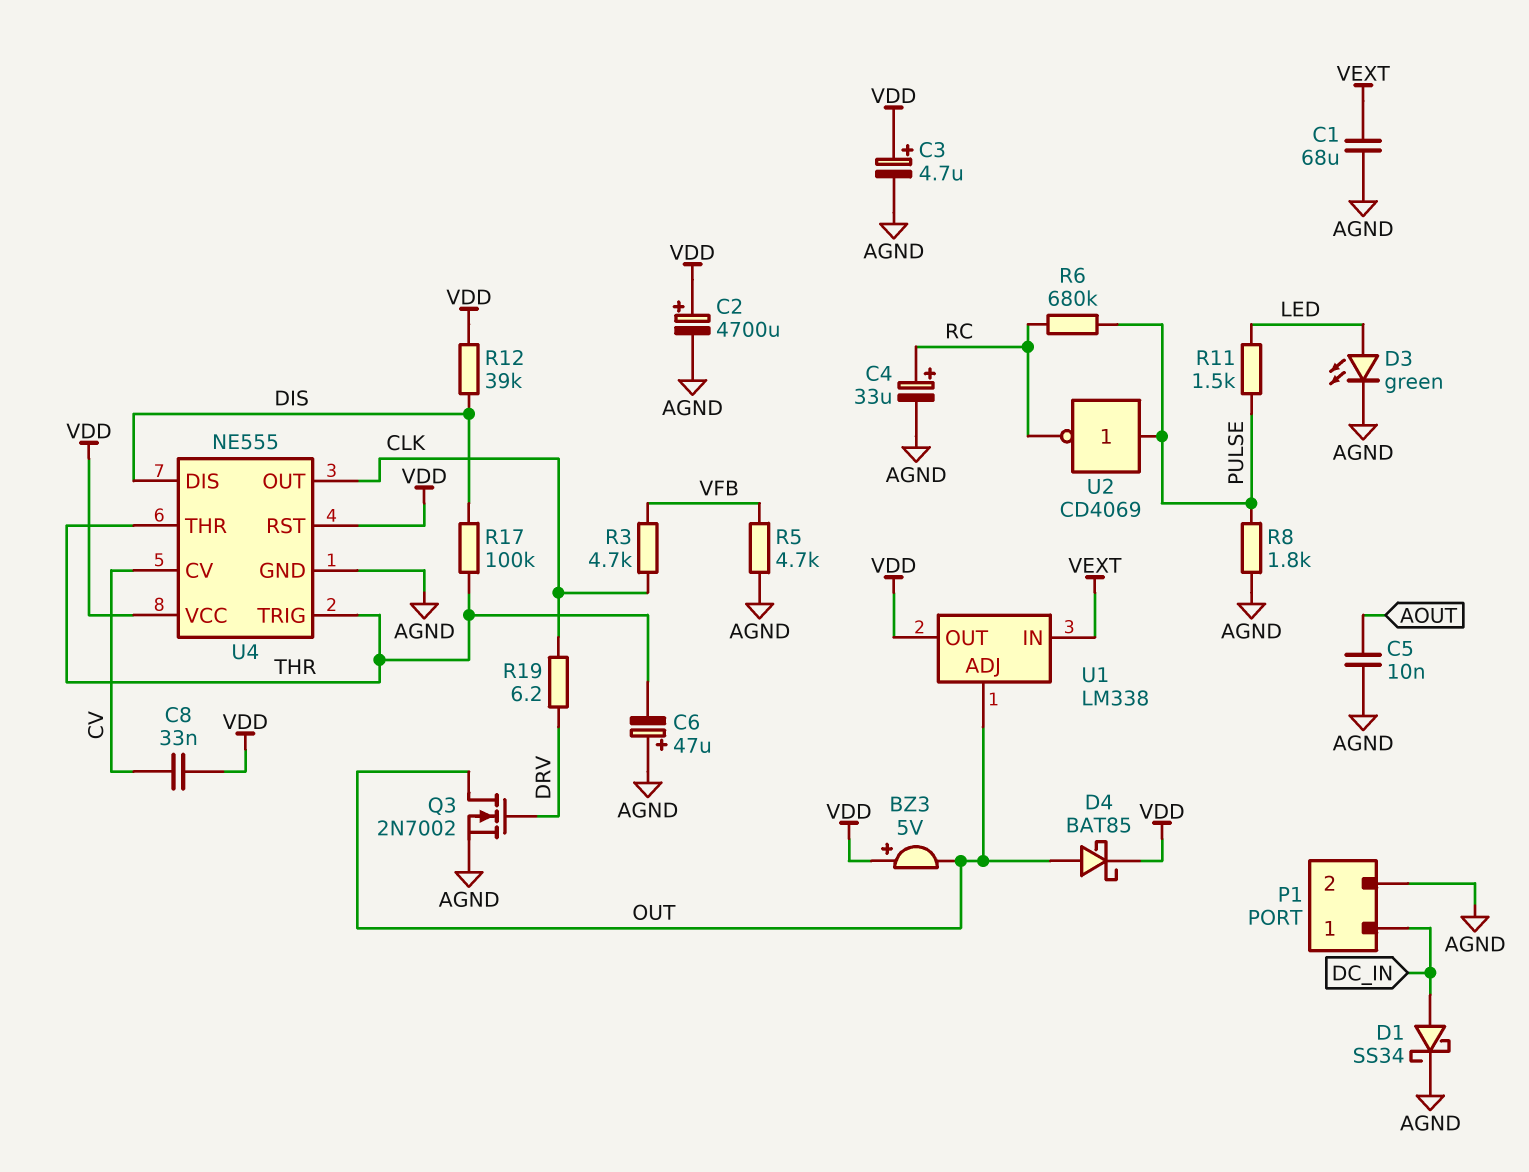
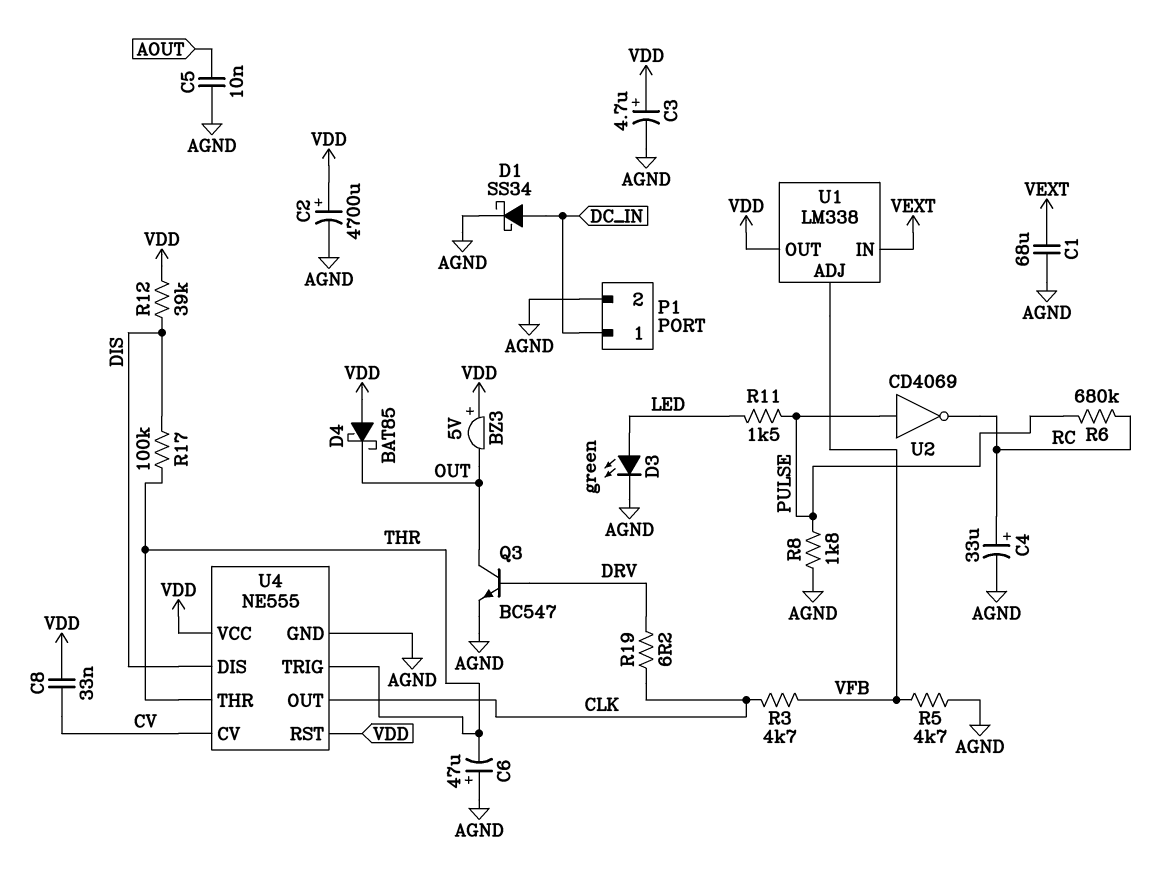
D4: schottky BAT85 (A OUT, K VDD) -> schottky BAT85 (A VDD, K OUT)
Q3: NMOS 2N7002 (G DRV, D OUT, S AGND) -> NPN BC547 (B DRV, C OUT, E AGND)
U1 pin ADJ: OUT -> VFB

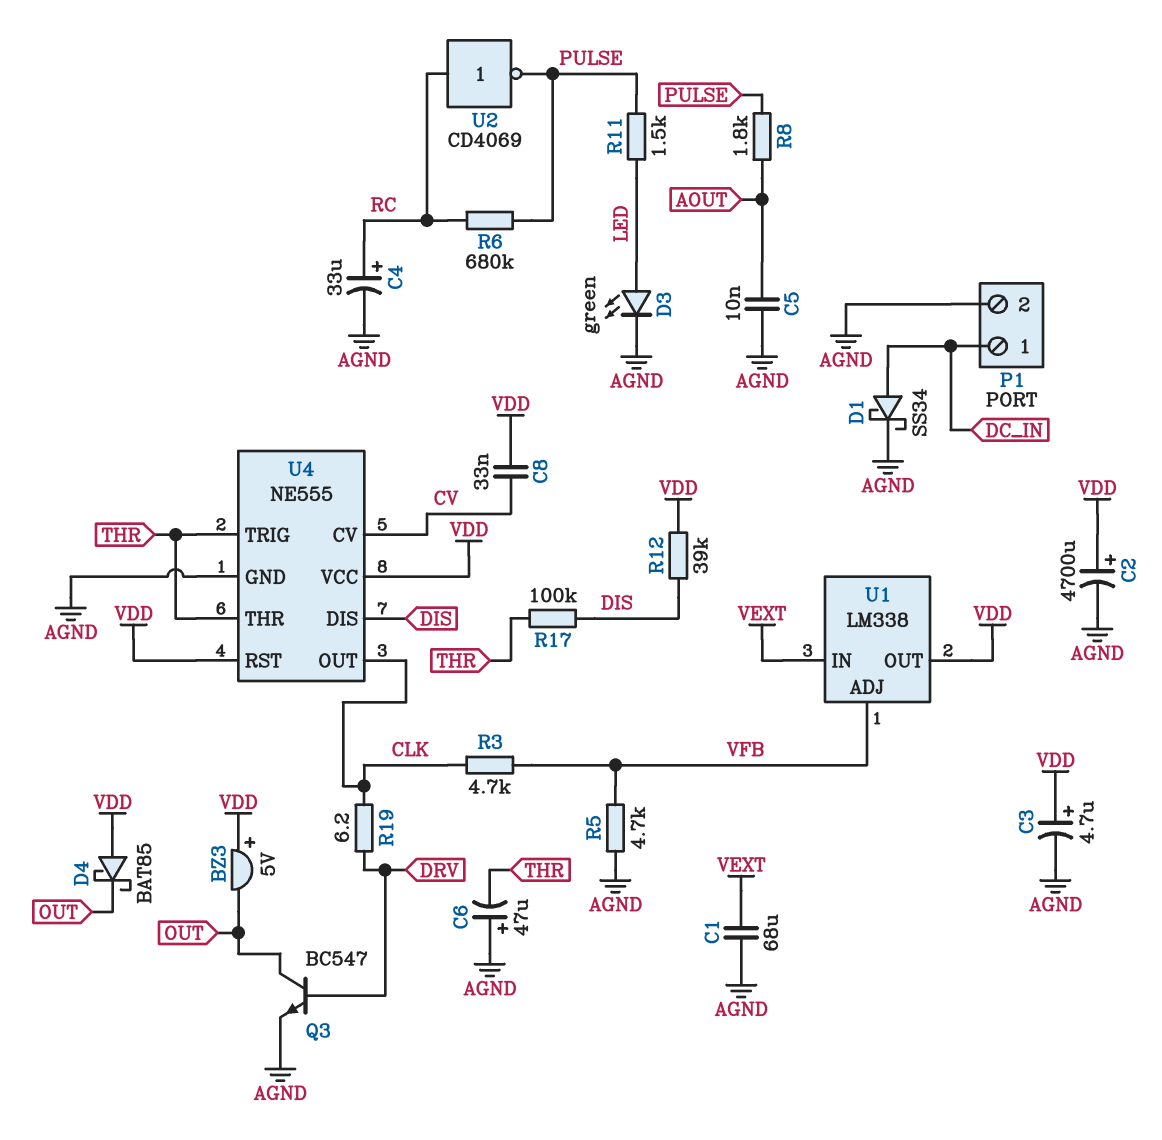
R8: 1.8k (AGND, PULSE) -> 1.8k (AOUT, PULSE)
U2: NOT CD4069 (in PULSE, out RC) -> NOT CD4069 (in RC, out PULSE)

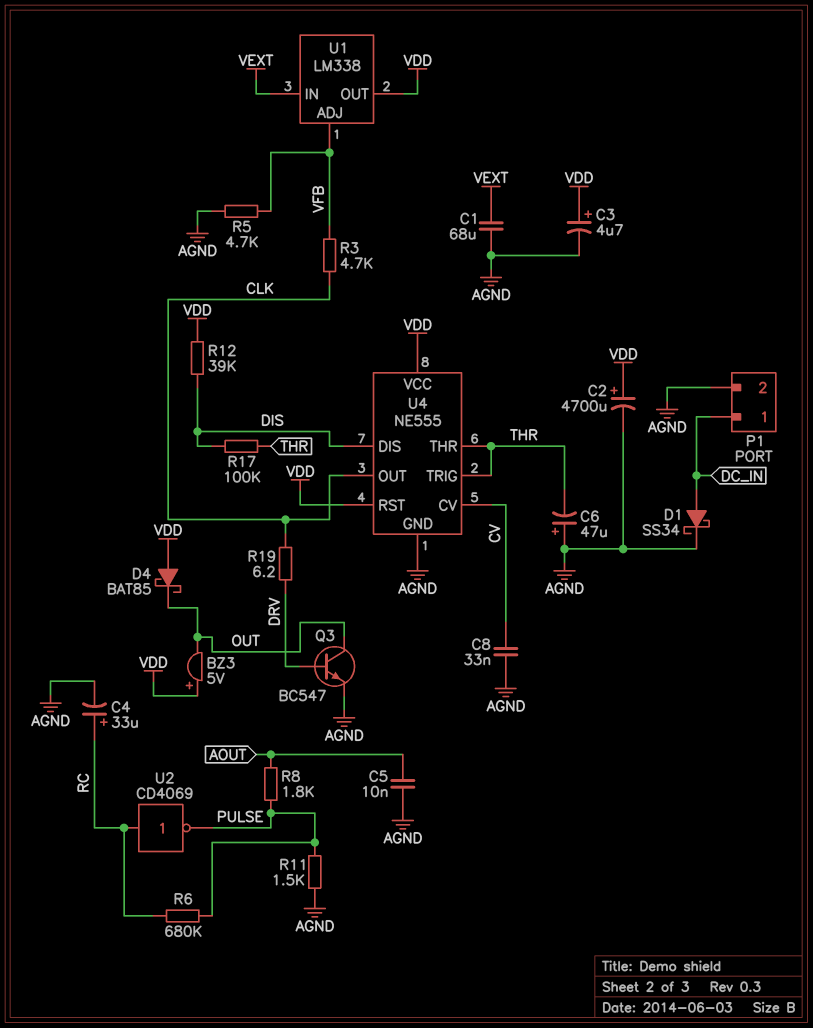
C8: 33nF (CV, VDD) -> 33nF (AGND, CV)
D3: LED green (A LED, K AGND) -> none
R11: 1.5k (LED, PULSE) -> 1.5k (AGND, PULSE)

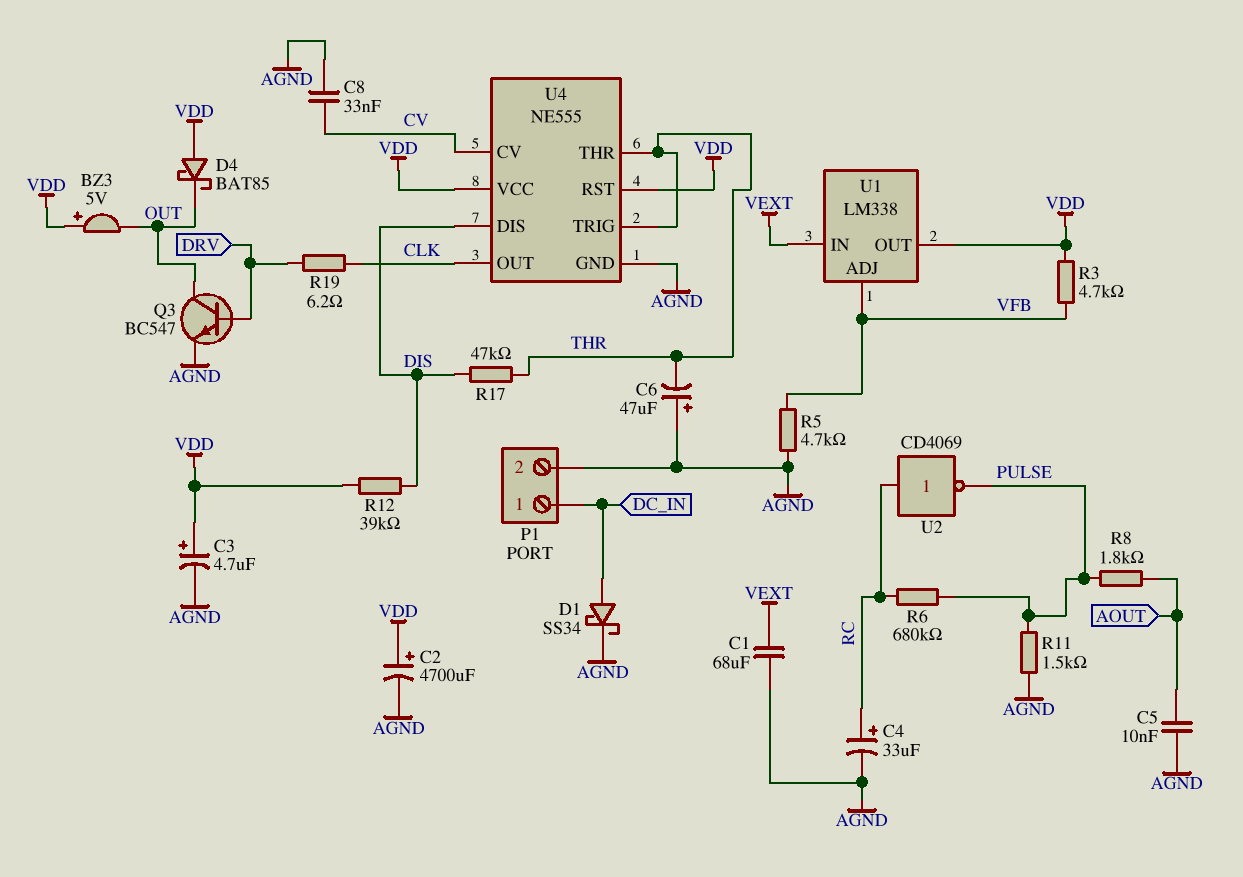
R3: 4.7k (CLK, VFB) -> 4.7k (VDD, VFB)
R17: 100k (DIS, THR) -> 47k (DIS, THR)

